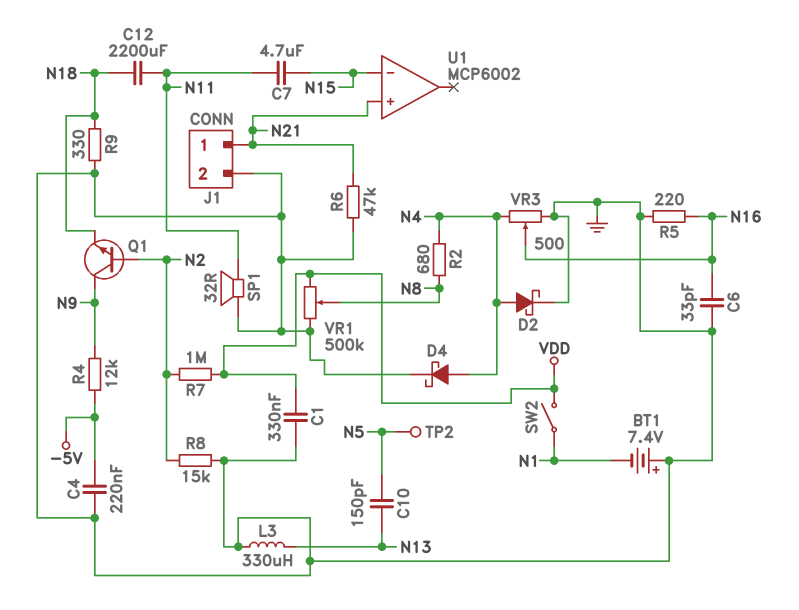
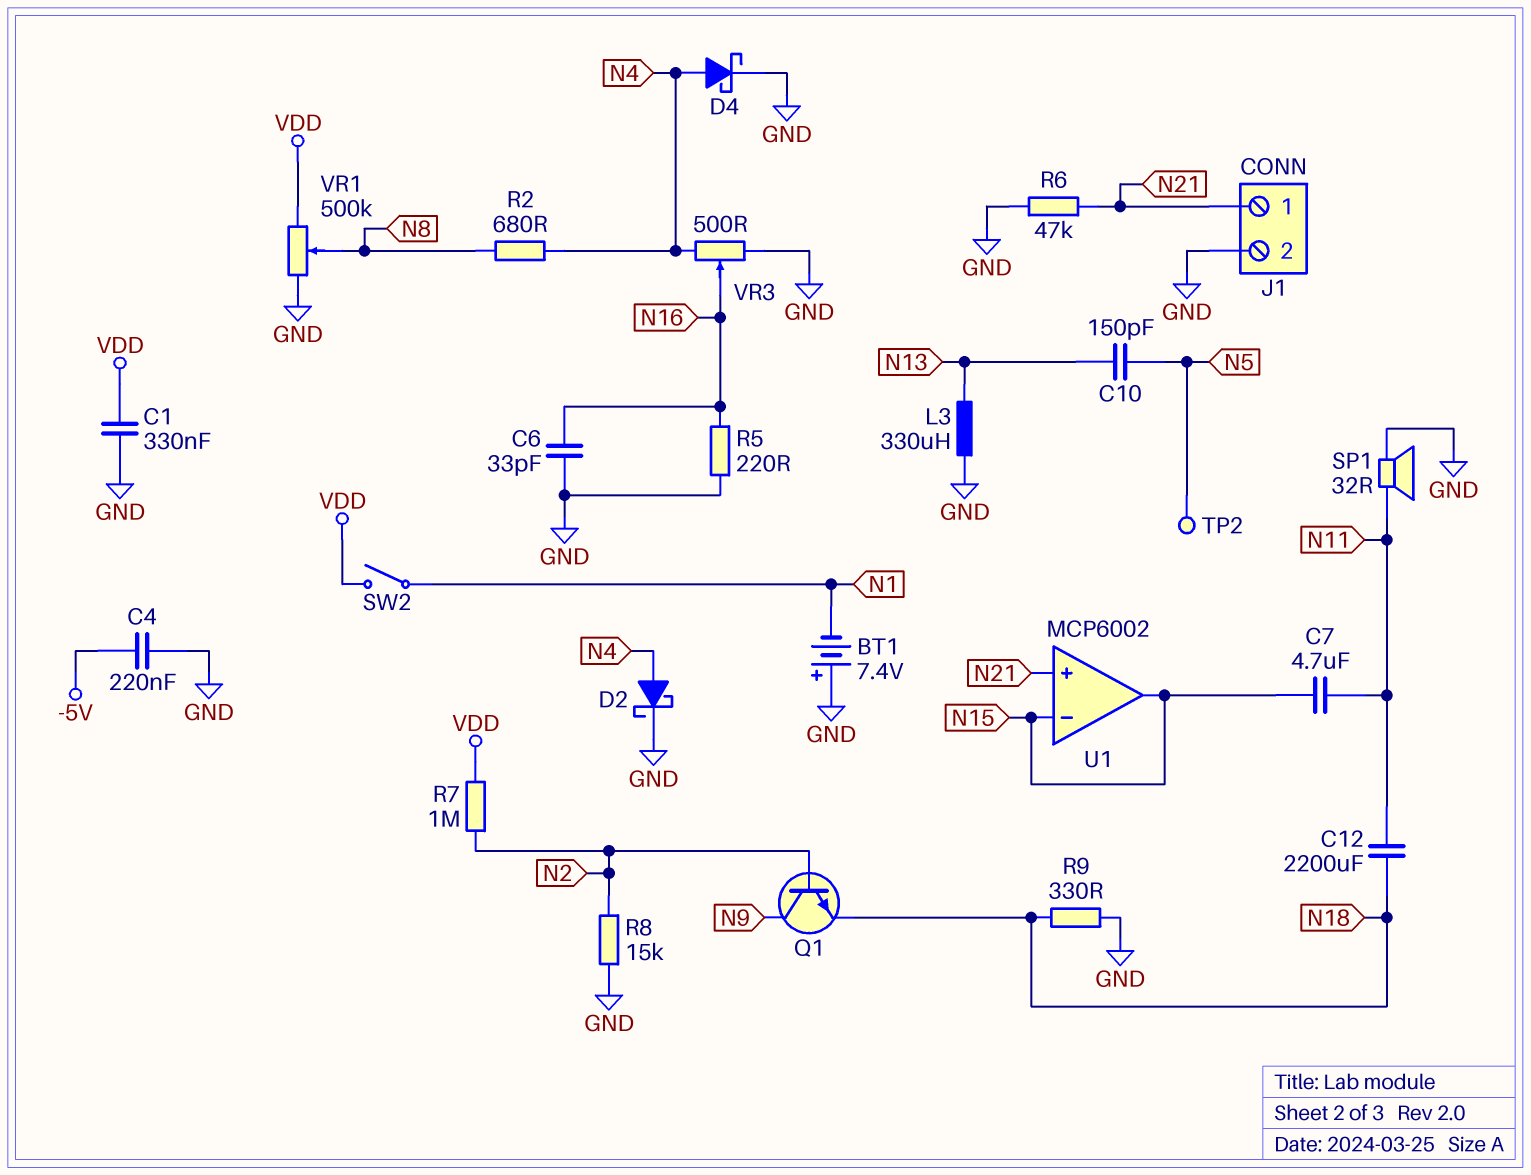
R4: 12k (-5V, N9) -> none
U1 pin out: none -> N15

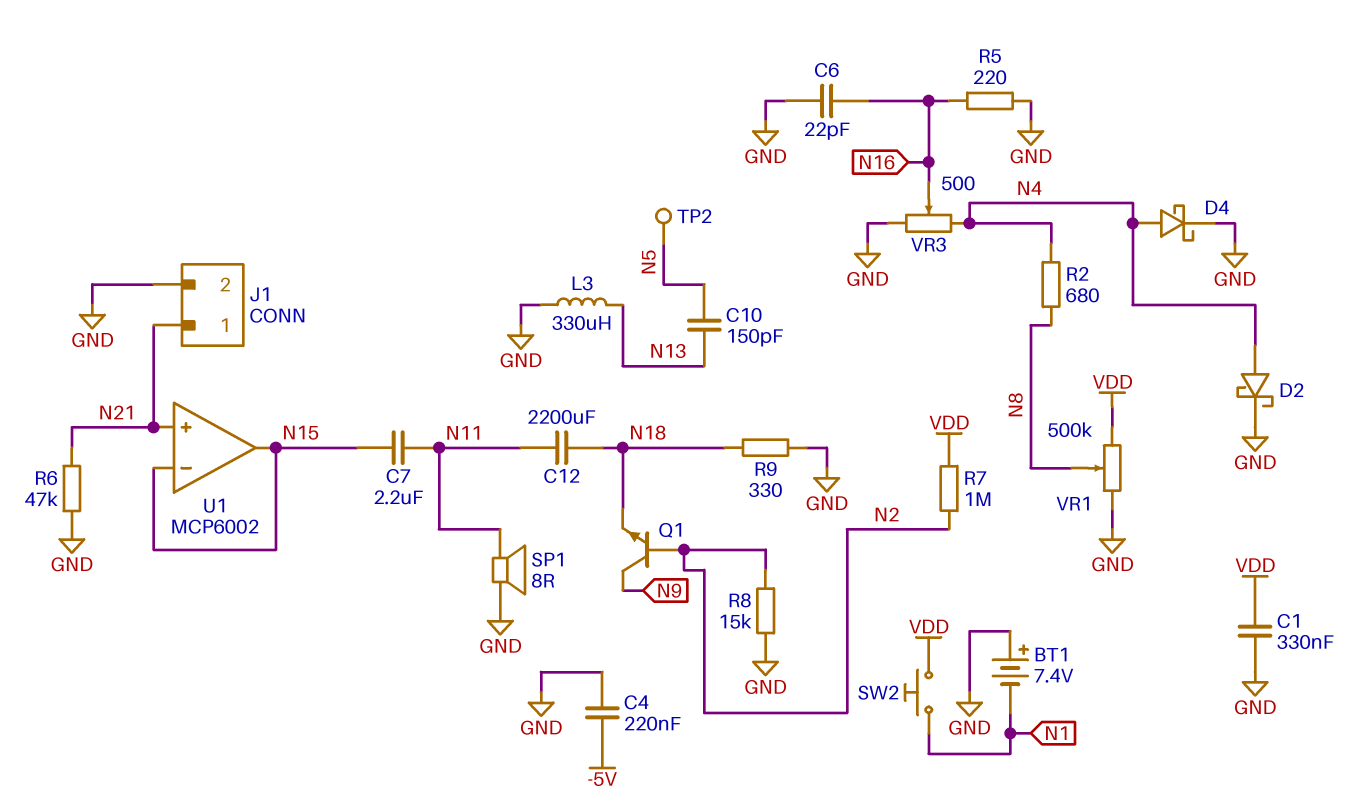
C6: 33pF (GND, N16) -> 22pF (GND, N16)
C7: 4.7uF (N11, N15) -> 2.2uF (N11, N15)
SP1: speaker 32R (GND, N11) -> speaker 8R (GND, N11)
SW2: switch (N1, VDD) -> button (N1, VDD)

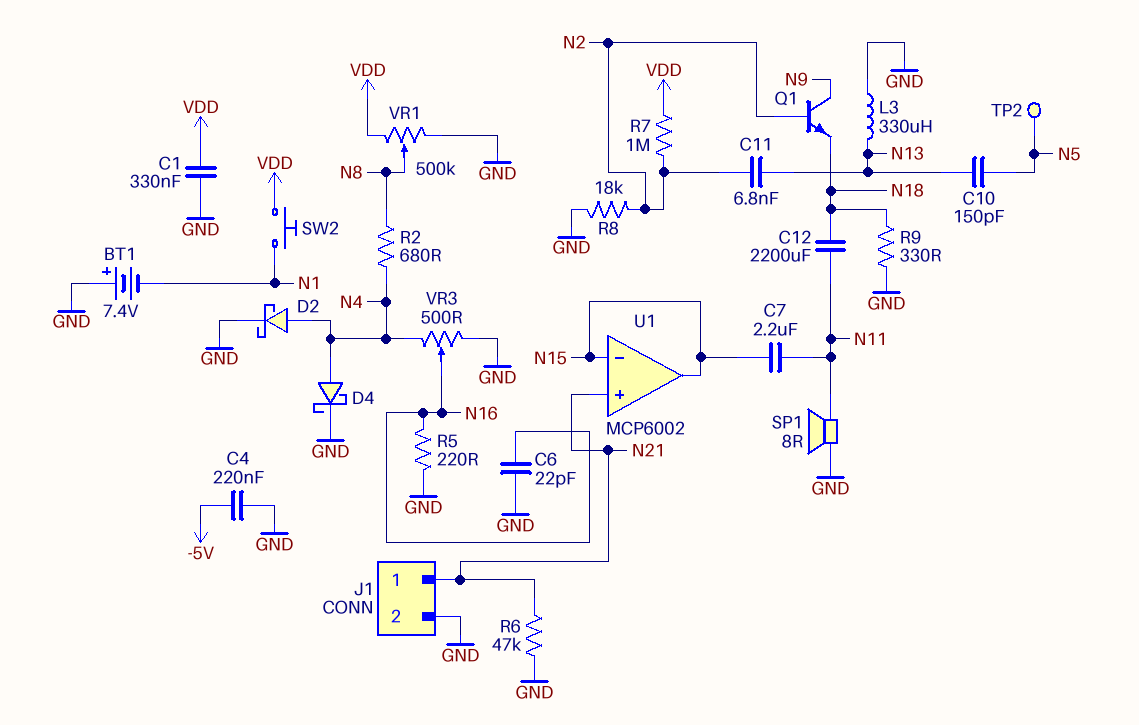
C11: none -> 6.8nF (N2, N13)
R8: 15k (GND, N2) -> 18k (GND, N2)

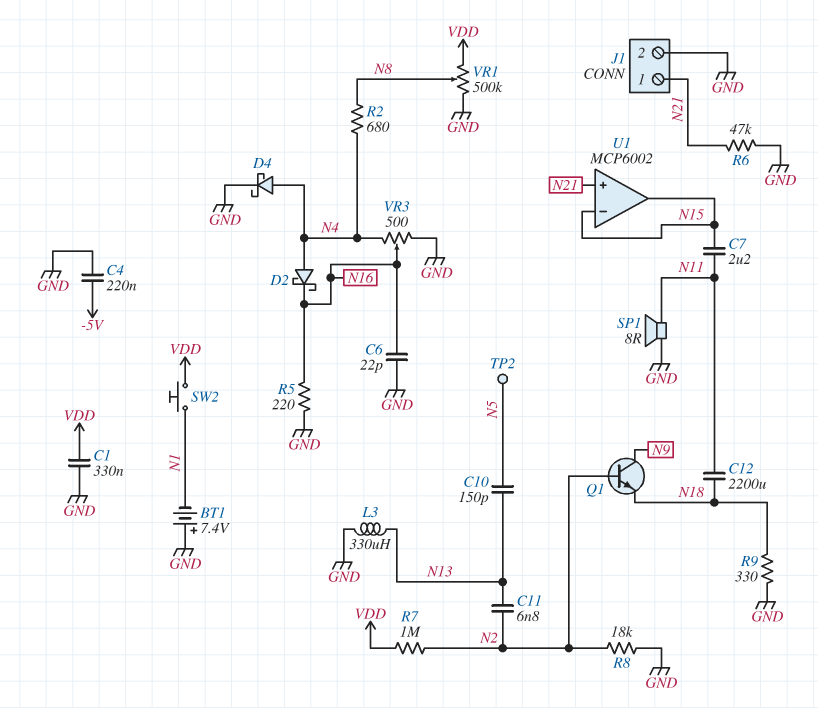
D2: schottky (A N4, K GND) -> schottky (A N4, K N16)

